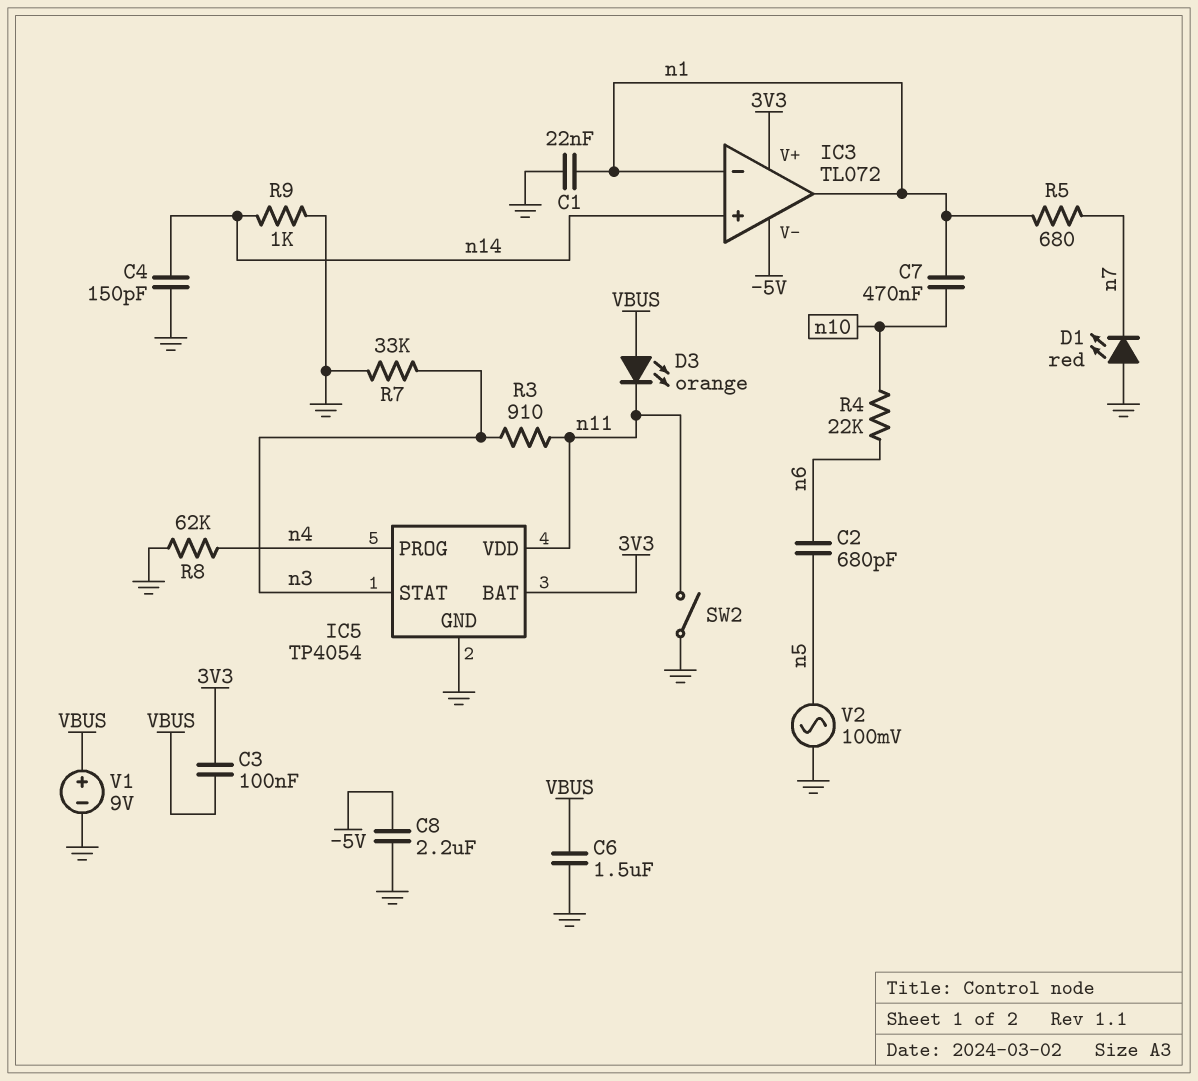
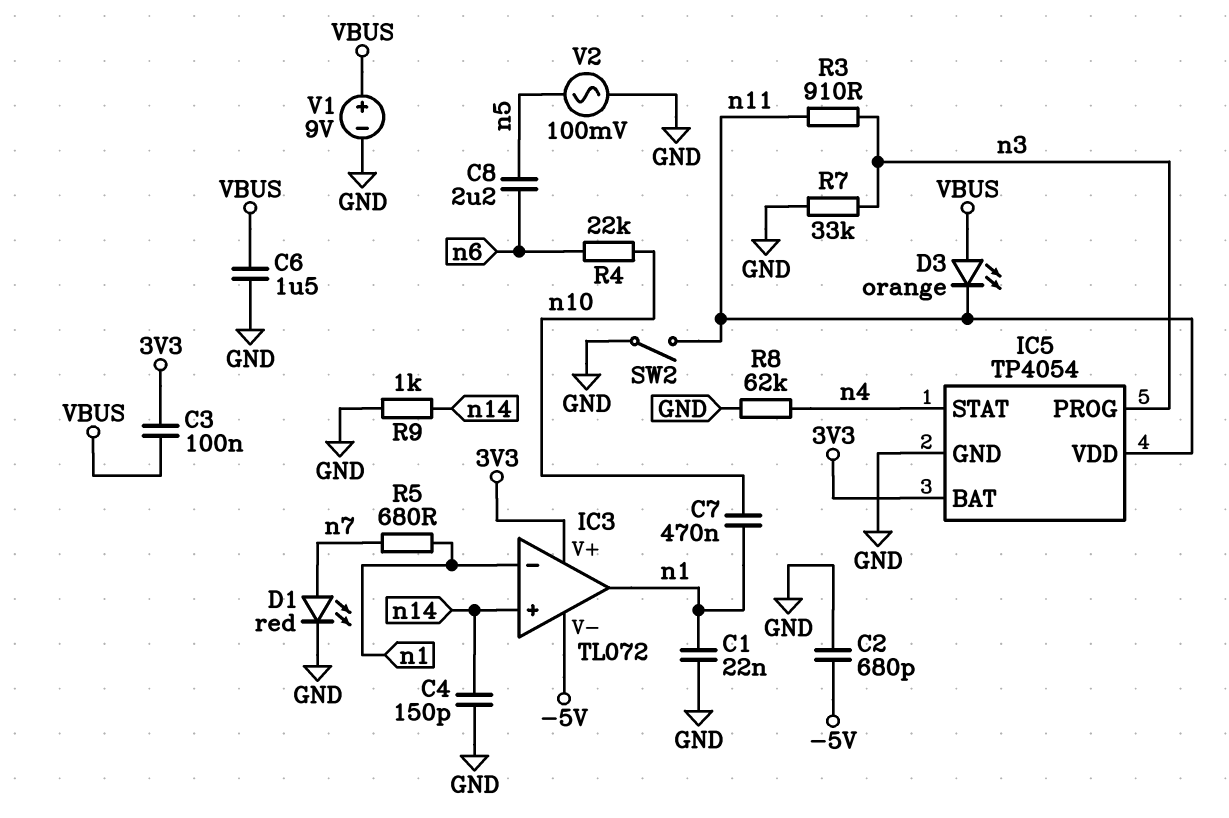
C2: 680pF (n5, n6) -> 680pF (-5V, GND)
C8: 2.2uF (-5V, GND) -> 2.2uF (n5, n6)
D1: LED red (A GND, K n7) -> LED red (A n7, K GND)
IC5 pin PROG: n4 -> n3
IC5 pin STAT: n3 -> n4

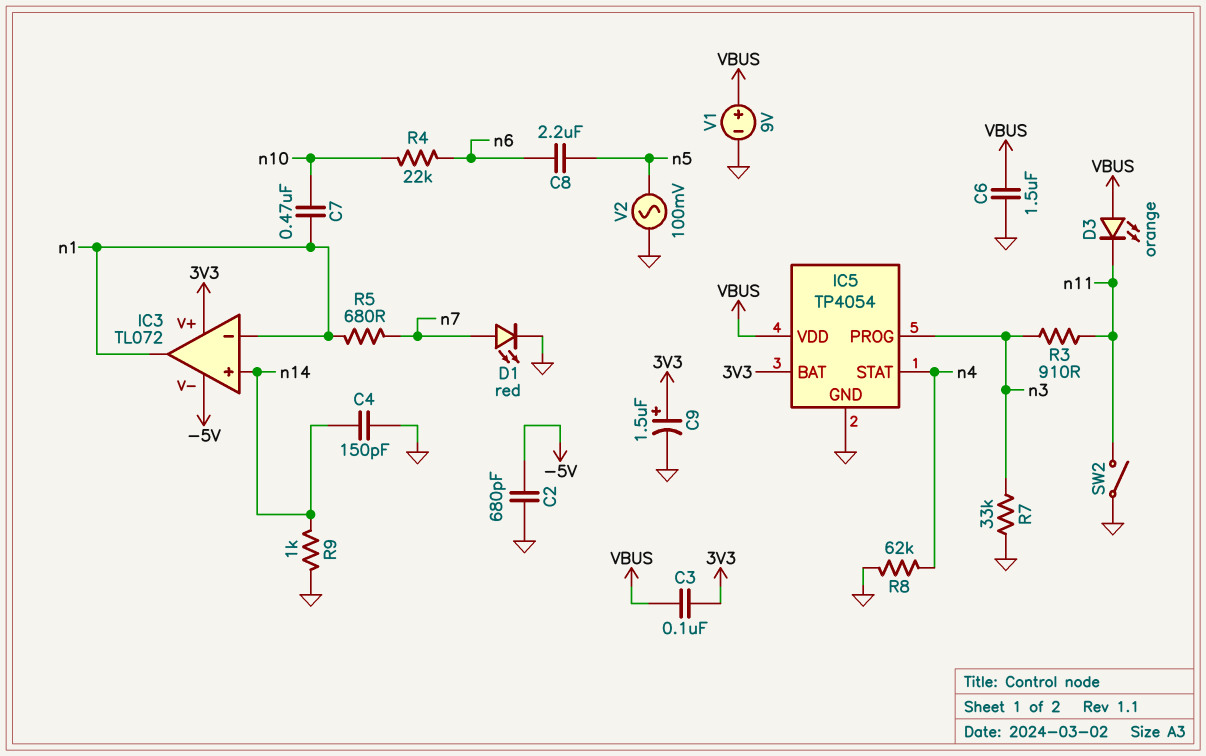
C1: 22nF (GND, n1) -> none
C9: none -> 1.5uF (plus 3V3, minus GND)
IC5 pin VDD: n11 -> VBUS

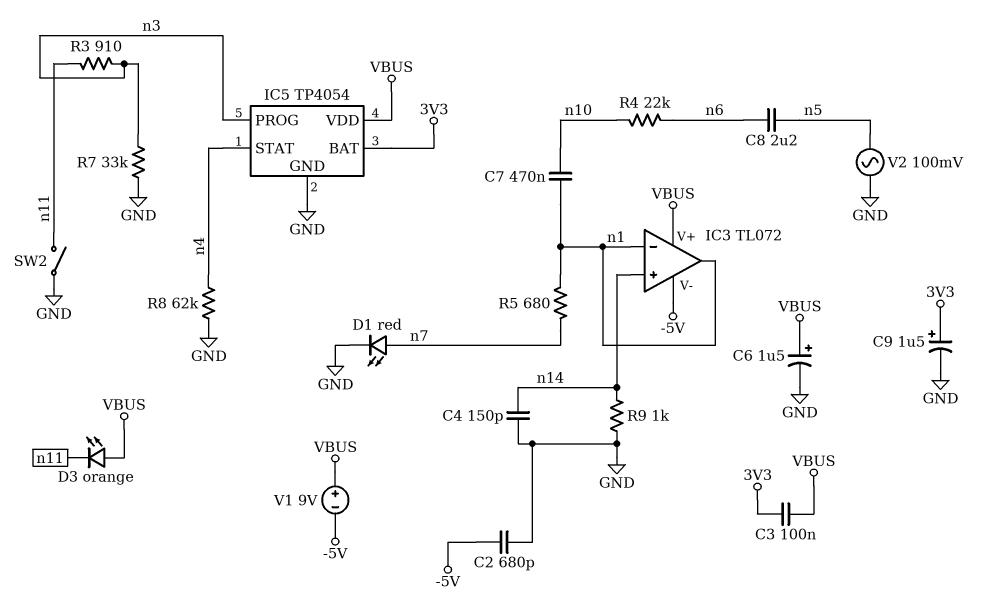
C6: 1.5uF (GND, VBUS) -> 1.5uF (plus VBUS, minus GND)
IC3 pin V+: 3V3 -> VBUS
V1: 9V (plus VBUS, minus GND) -> 9V (plus VBUS, minus -5V)

